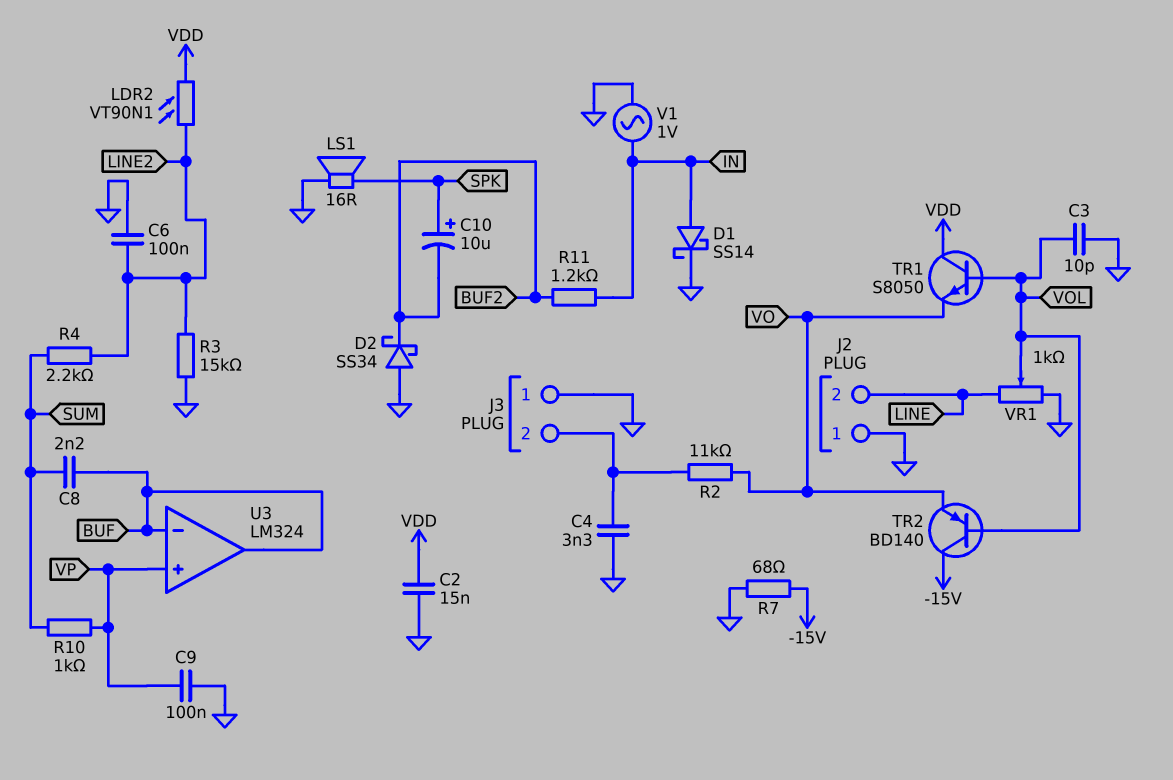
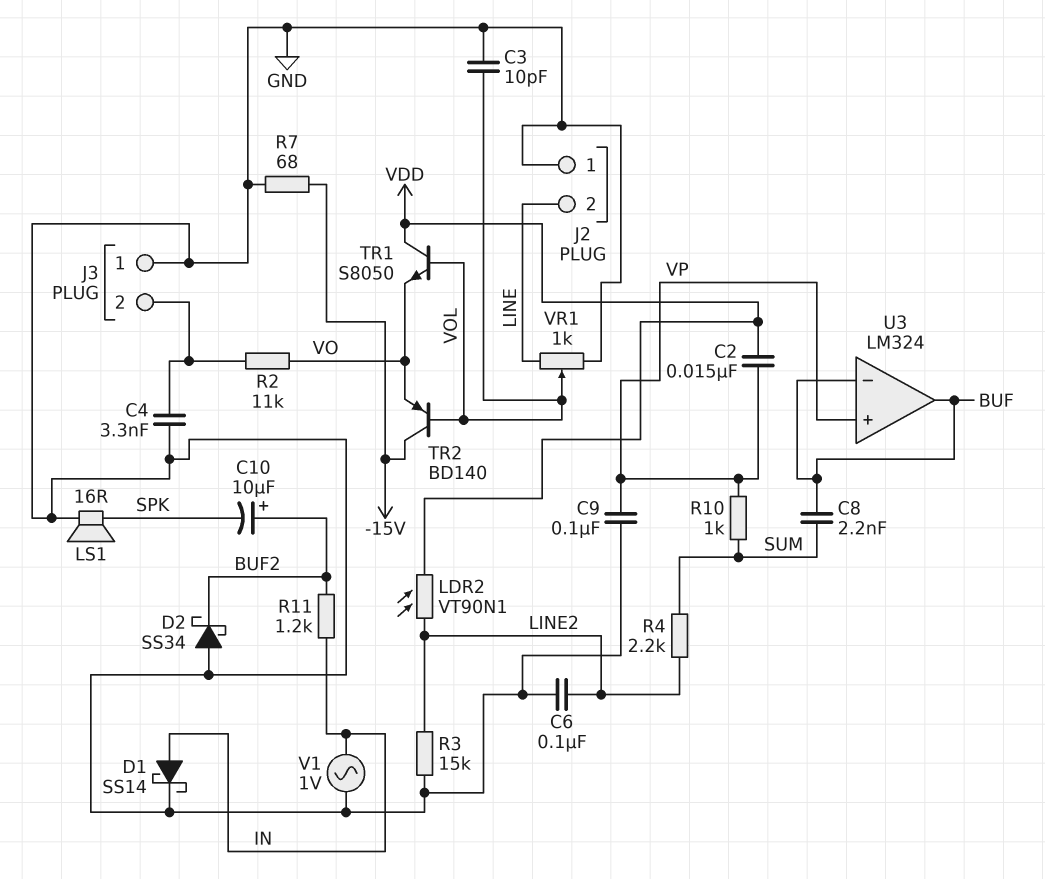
C2: 15nF (GND, VDD) -> 15nF (VDD, VP)
C10: 10uF (plus SPK, minus BUF2) -> 10uF (plus BUF2, minus SPK)

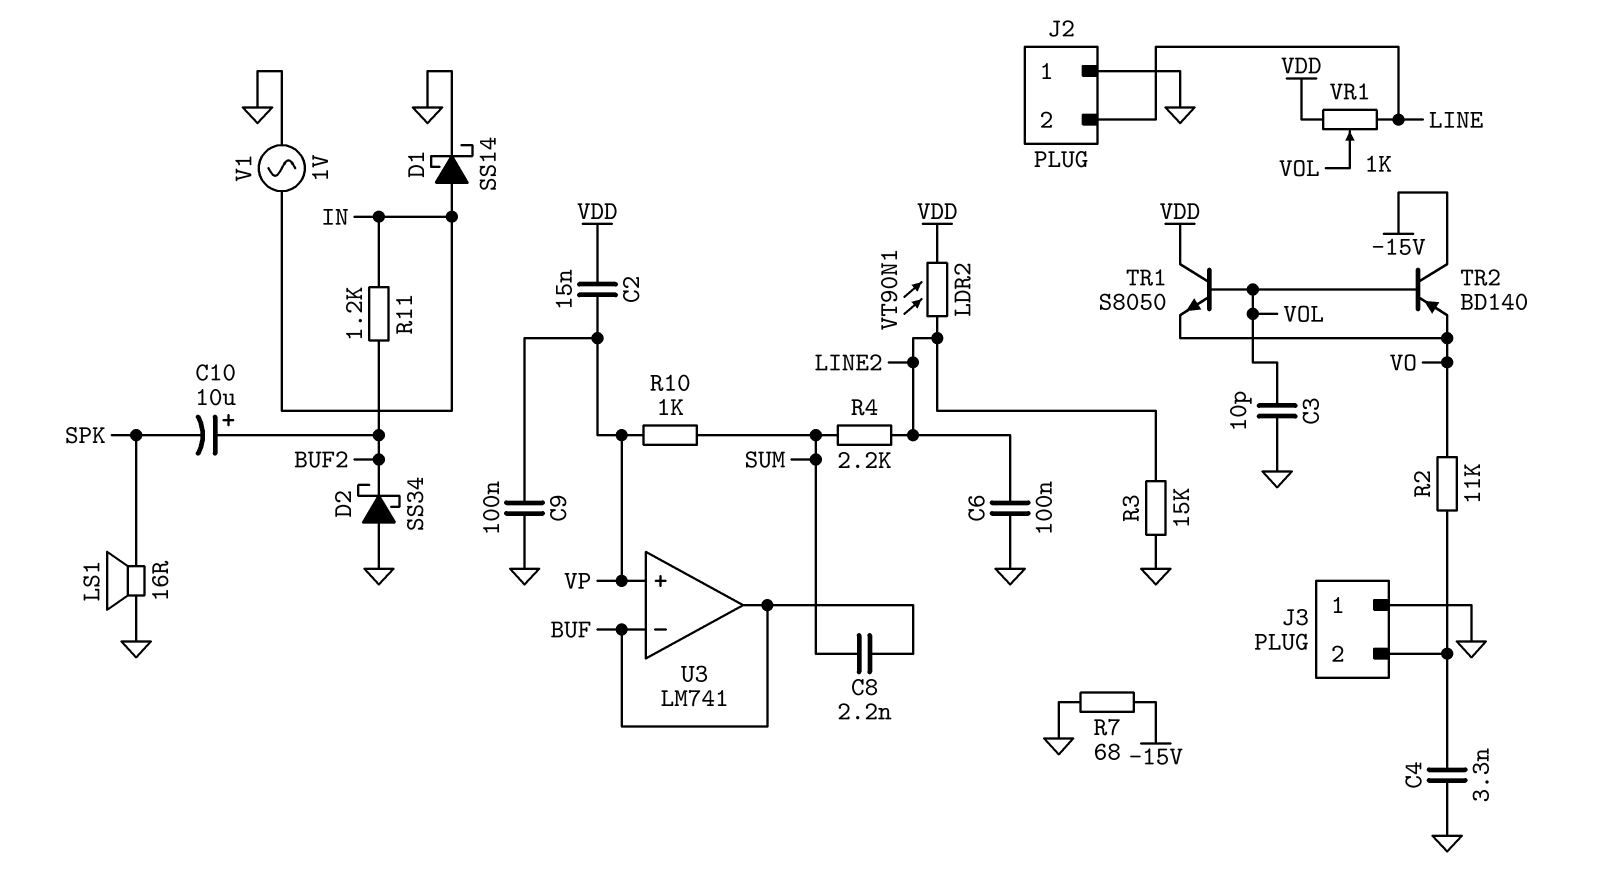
U3: LM324 -> LM741
VR1: 1k (GND, LINE, wiper VOL) -> 1k (LINE, VDD, wiper VOL)

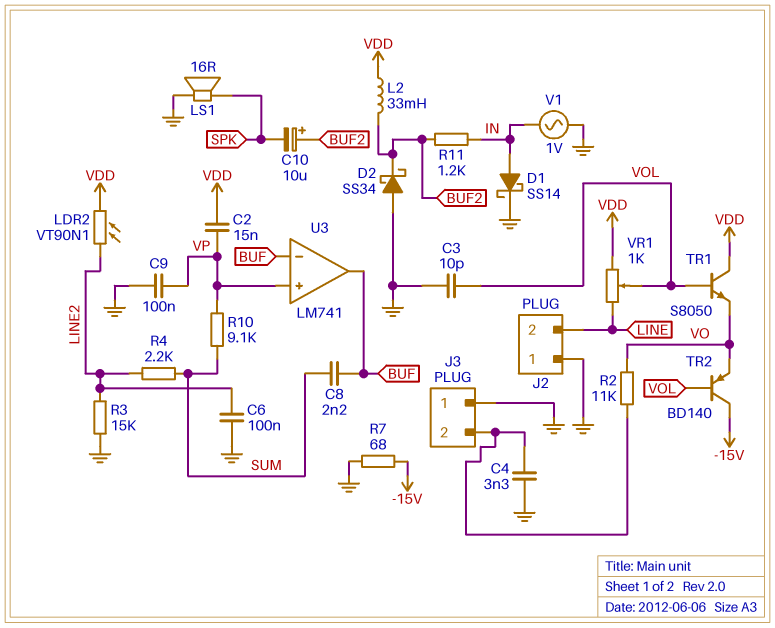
L2: none -> 33mH (BUF2, VDD)
R10: 1k (SUM, VP) -> 9.1k (SUM, VP)

